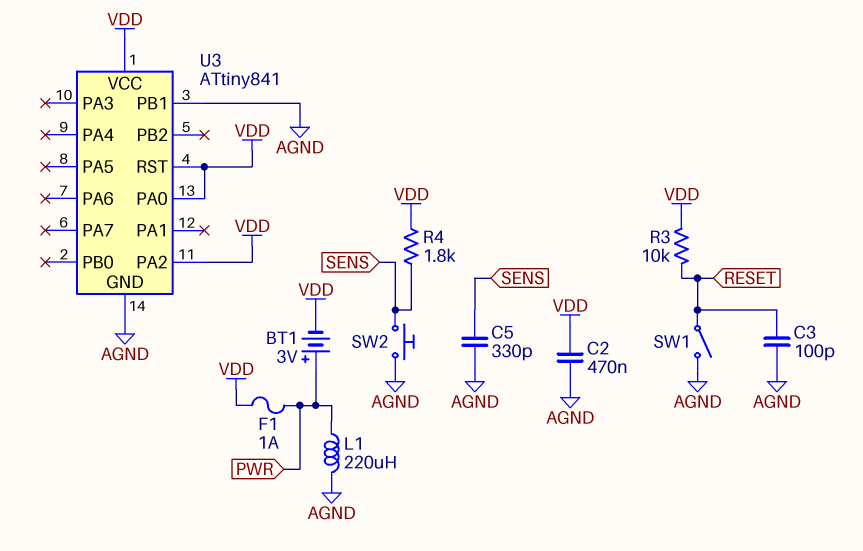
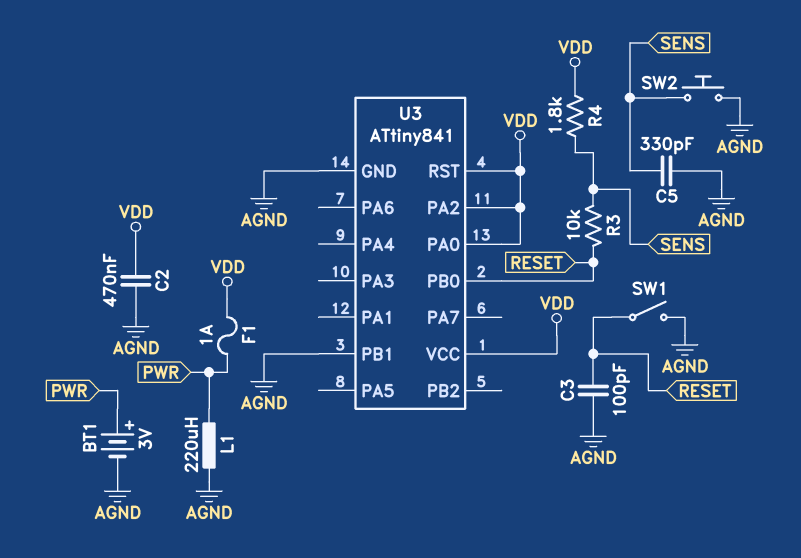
BT1: 3V (plus PWR, minus VDD) -> 3V (plus PWR, minus AGND)
R3: 10k (RESET, VDD) -> 10k (RESET, SENS)
U3 pin PB0: none -> RESET

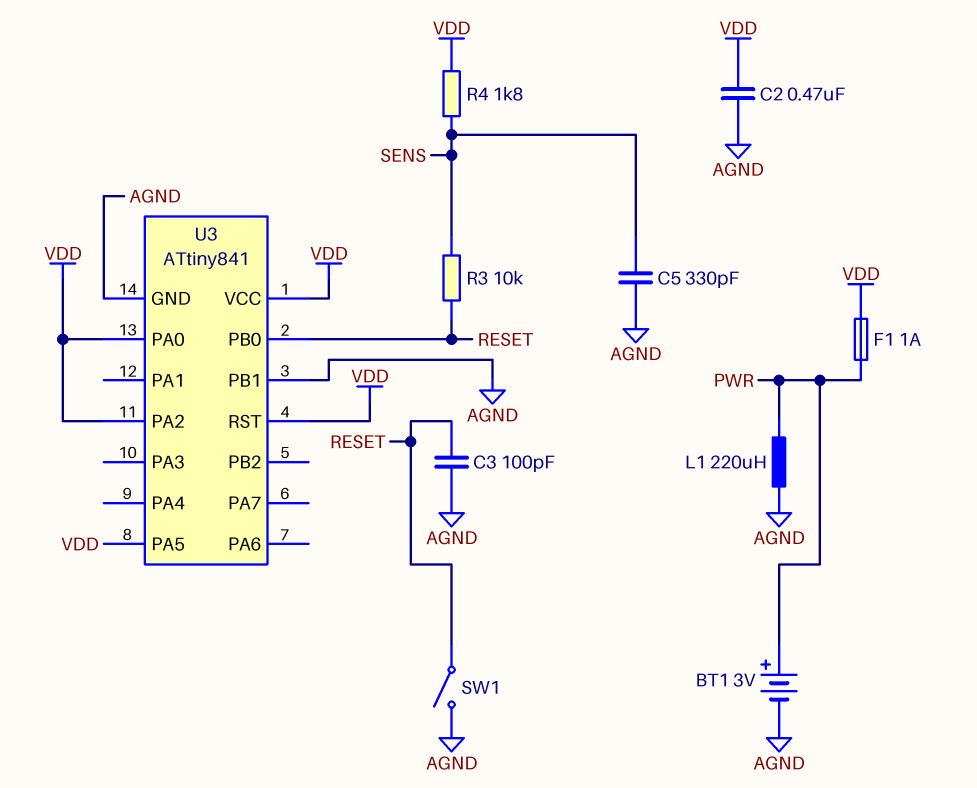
SW2: button (AGND, SENS) -> none
U3 pin PA5: none -> VDD

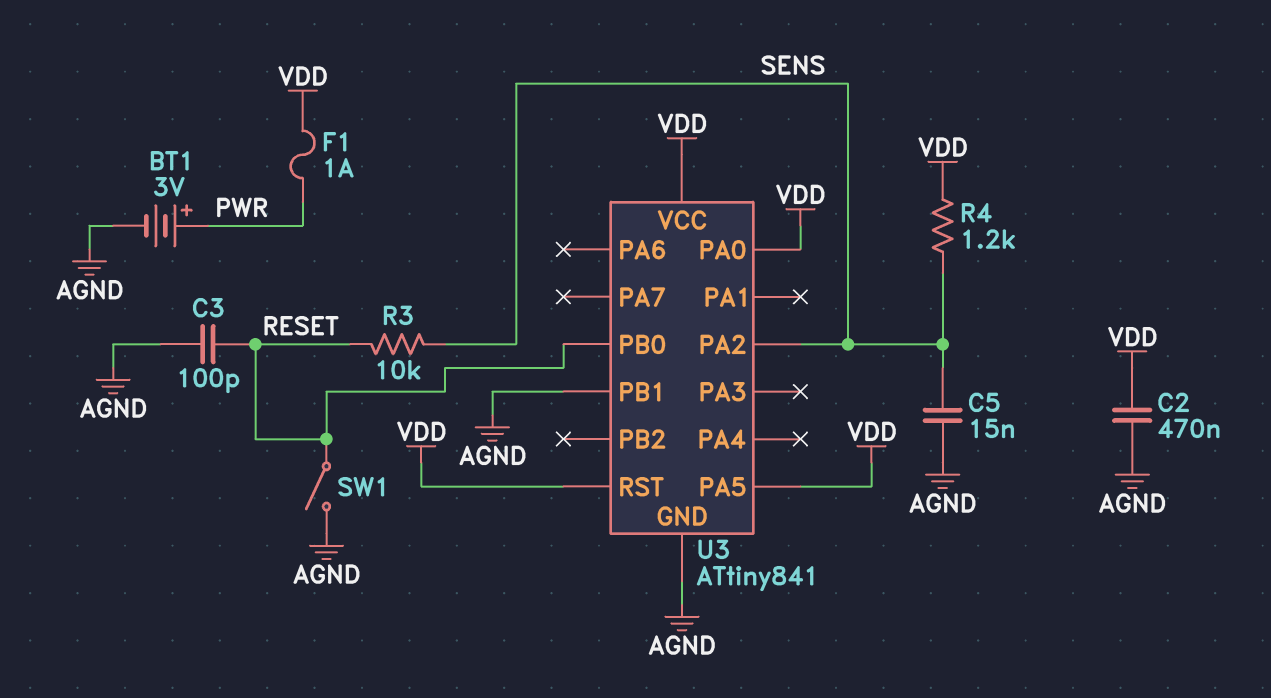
C5: 330pF (AGND, SENS) -> 15nF (AGND, SENS)
L1: 220uH (AGND, PWR) -> none
R4: 1.8k (SENS, VDD) -> 1.2k (SENS, VDD)
U3 pin PA2: VDD -> SENS

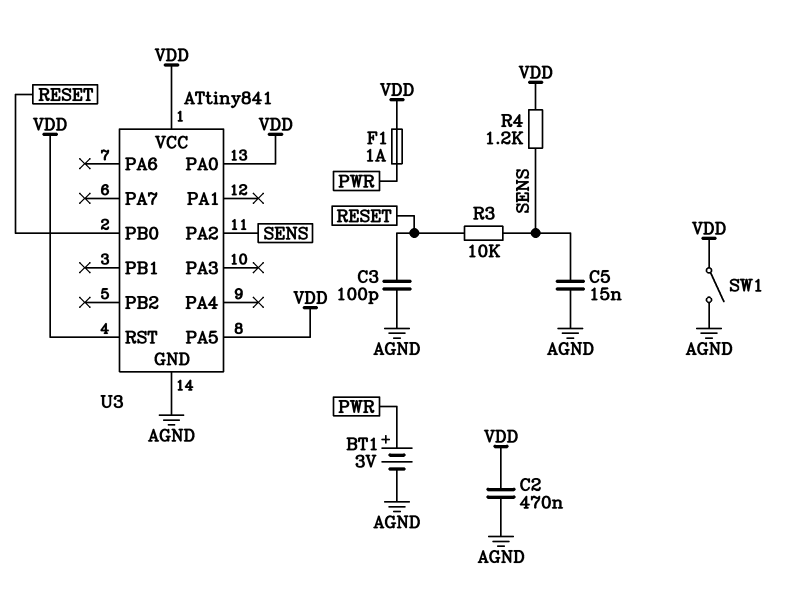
SW1: switch (AGND, RESET) -> switch (AGND, VDD)
U3 pin PB1: AGND -> none

